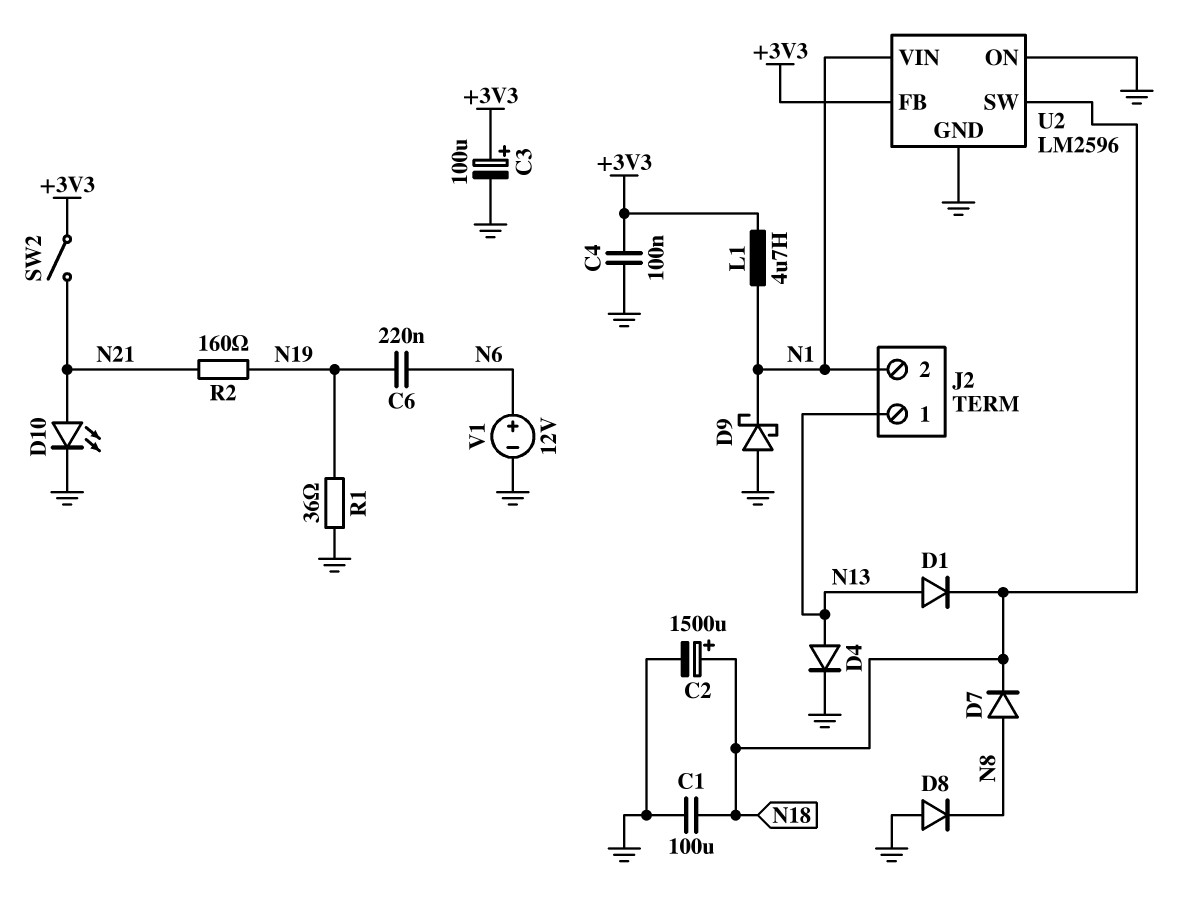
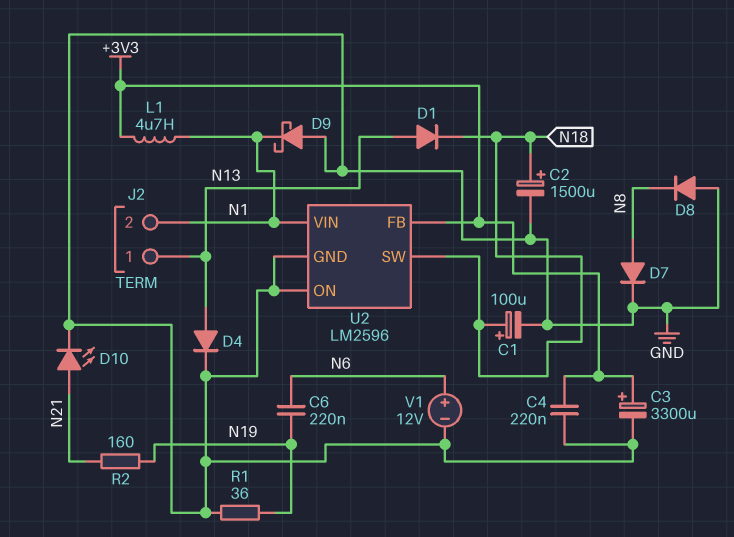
C1: 100uF (GND, N18) -> 100uF (plus N18, minus GND)
C3: 100uF (plus +3V3, minus GND) -> 3300uF (plus +3V3, minus GND)
C4: 100nF (+3V3, GND) -> 220nF (+3V3, GND)
D7: diode (A N8, K N18) -> diode (A N8, K GND)
SW2: switch (+3V3, N21) -> none

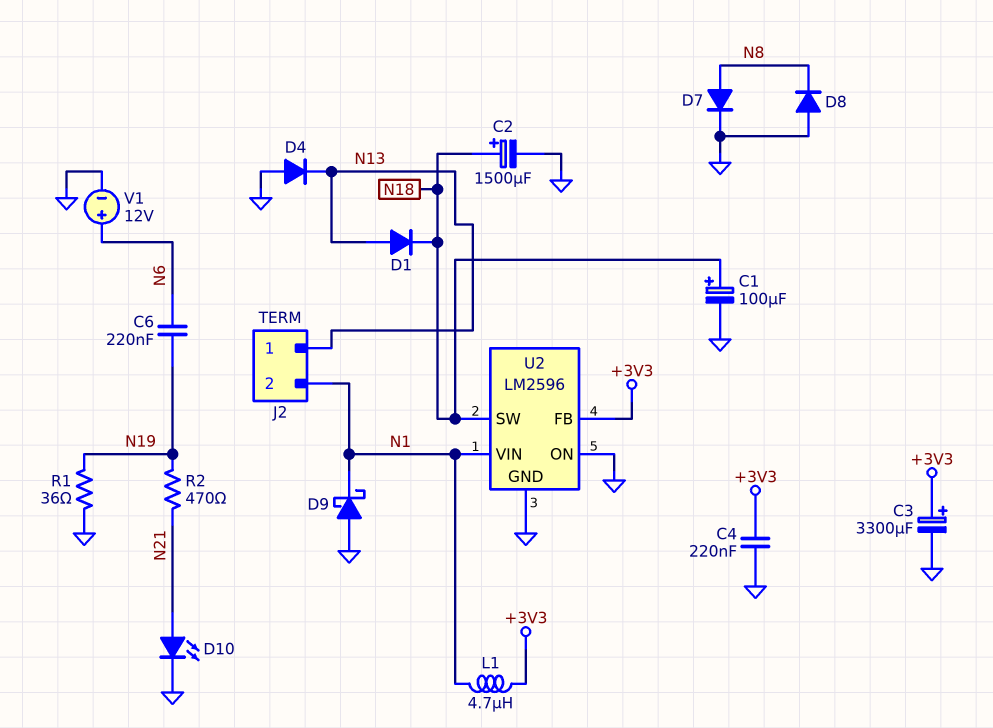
D4: diode (A N13, K GND) -> diode (A GND, K N13)
R2: 160 (N19, N21) -> 470 (N19, N21)

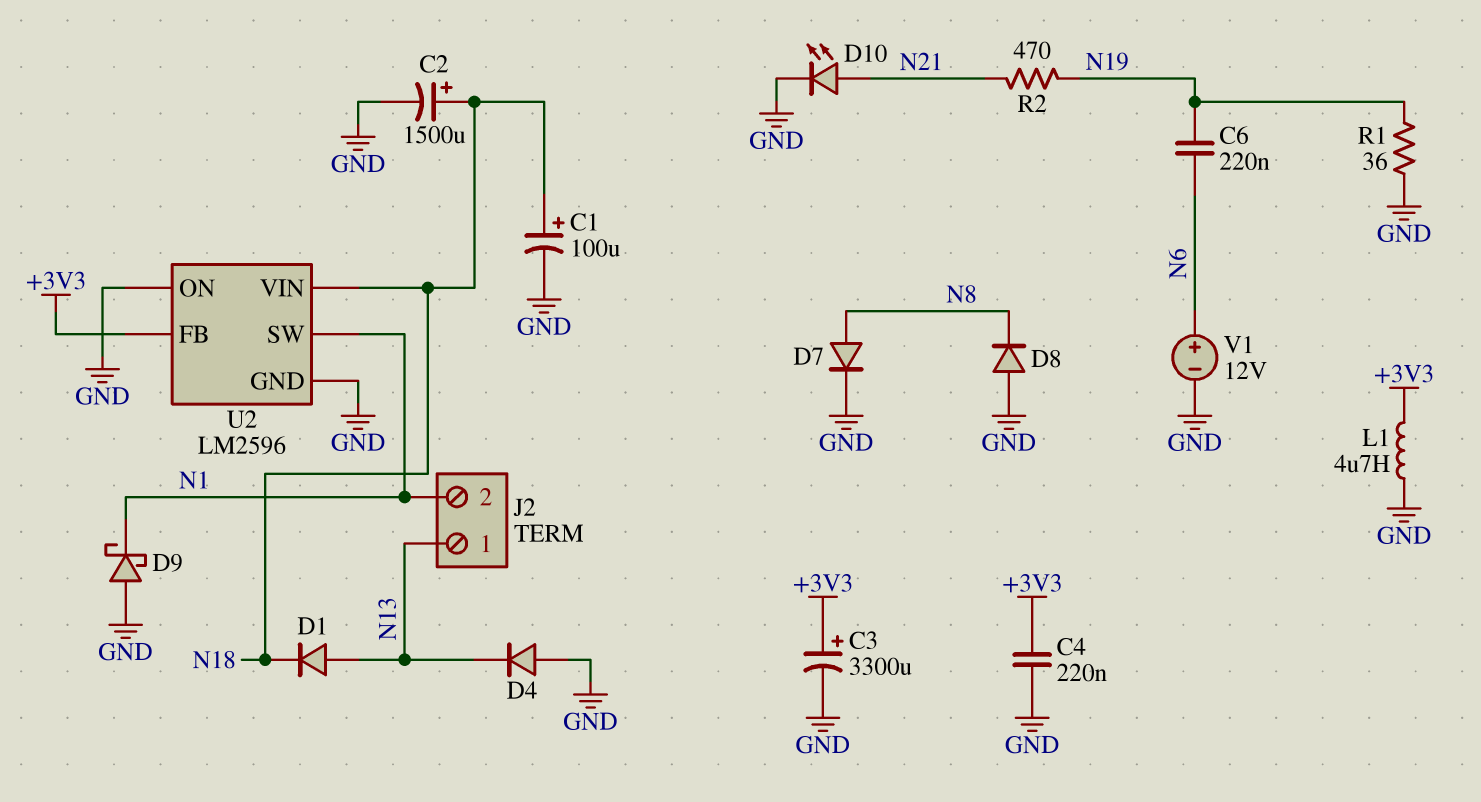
L1: 4.7uH (+3V3, N1) -> 4.7uH (+3V3, GND)
U2 pin SW: N18 -> N1
U2 pin VIN: N1 -> N18

